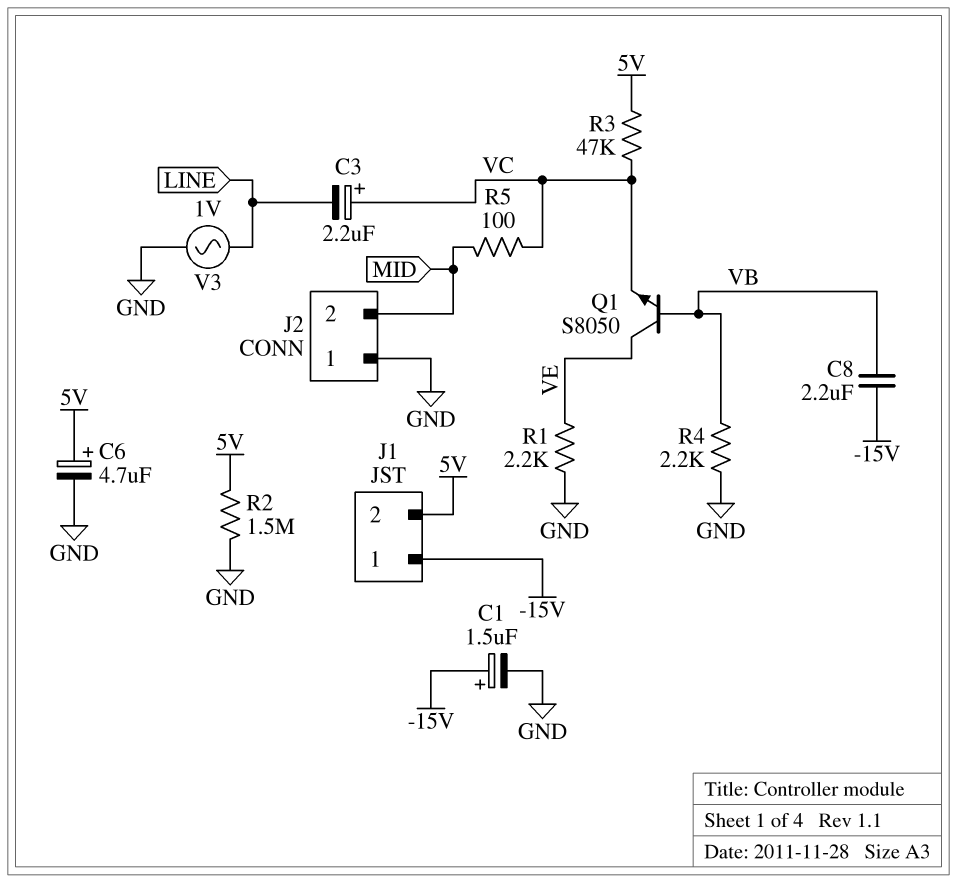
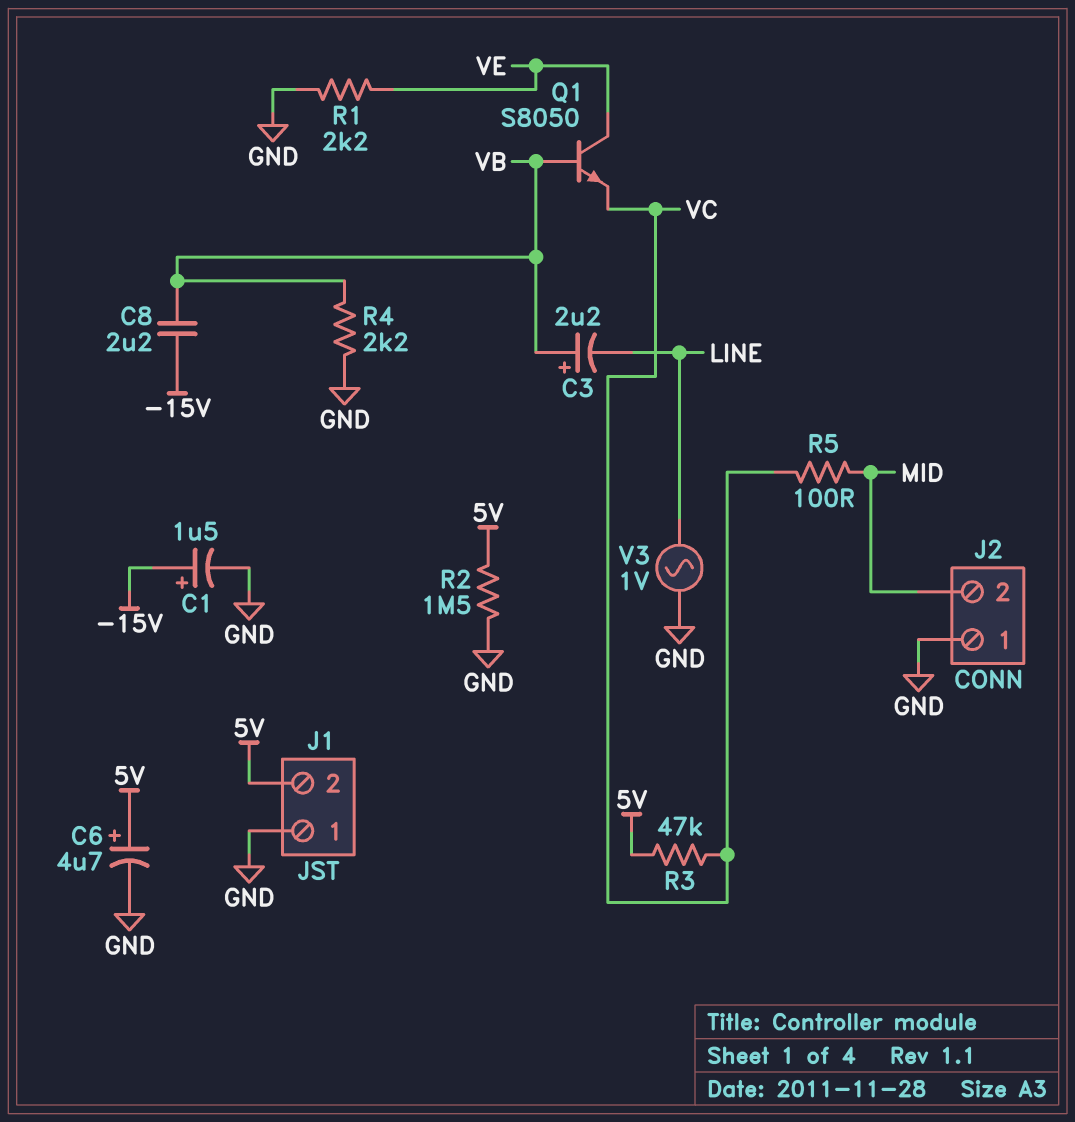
C3: 2.2uF (plus VC, minus LINE) -> 2.2uF (plus VB, minus LINE)
J1 pin 1: -15V -> GND

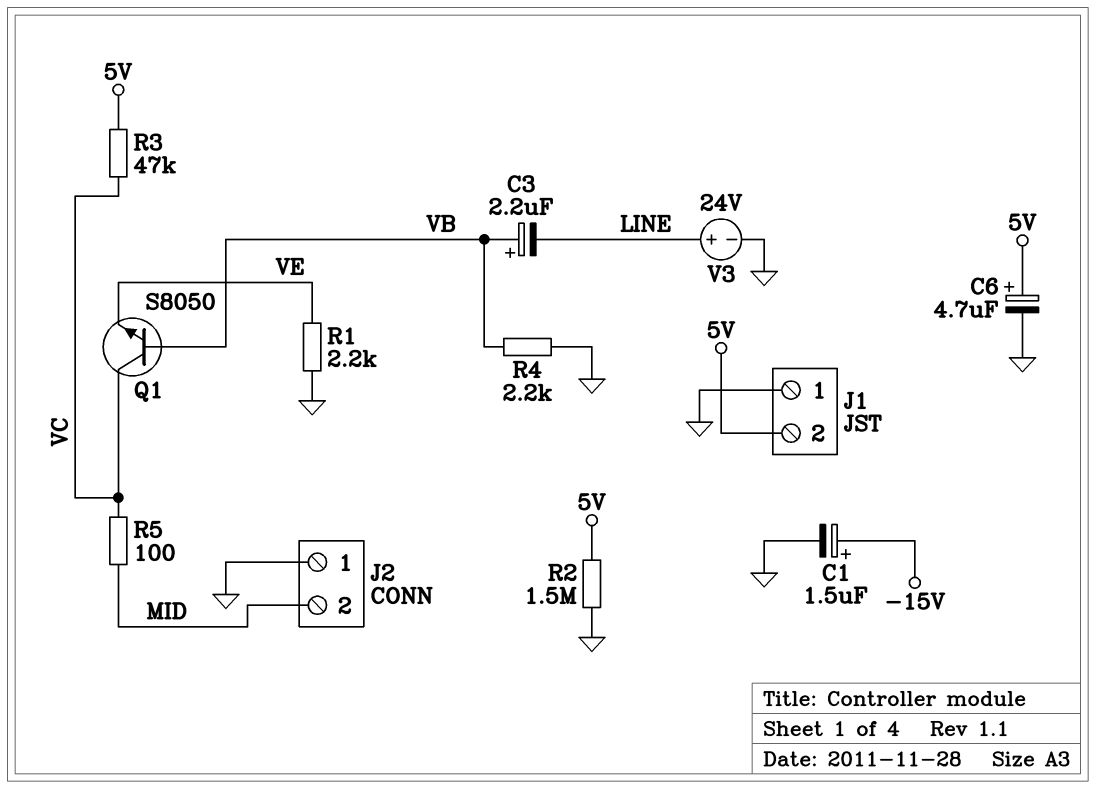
C8: 2.2uF (-15V, VB) -> none
Q1: NPN S8050 (B VB, C VE, E VC) -> NPN S8050 (B VB, C VC, E VE)
V3: AC 1V (GND, LINE) -> 24V (plus LINE, minus GND)

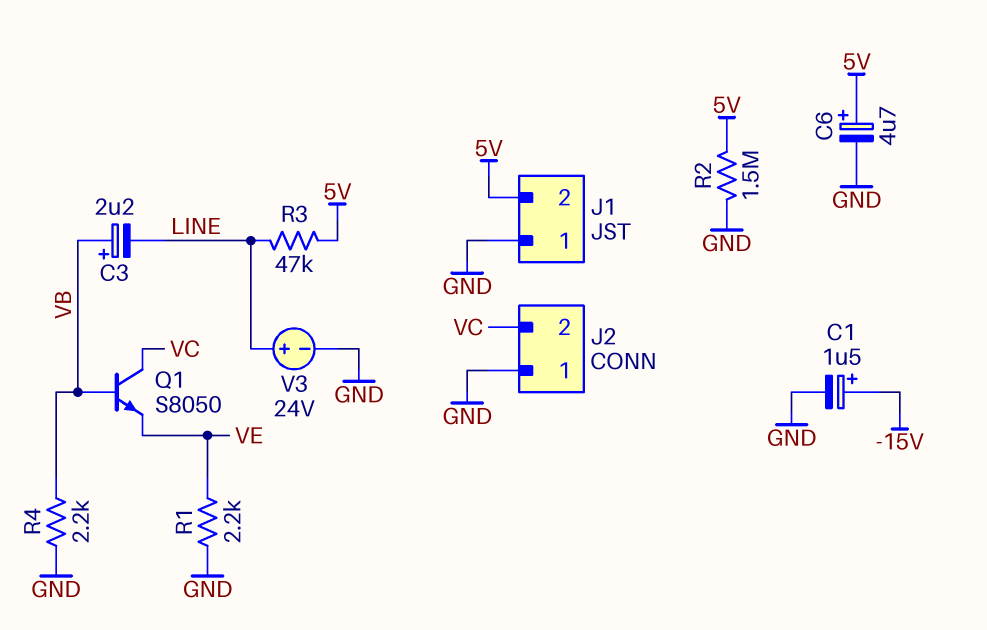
J2 pin 2: MID -> VC
R3: 47k (5V, VC) -> 47k (5V, LINE)
R5: 100 (MID, VC) -> none

